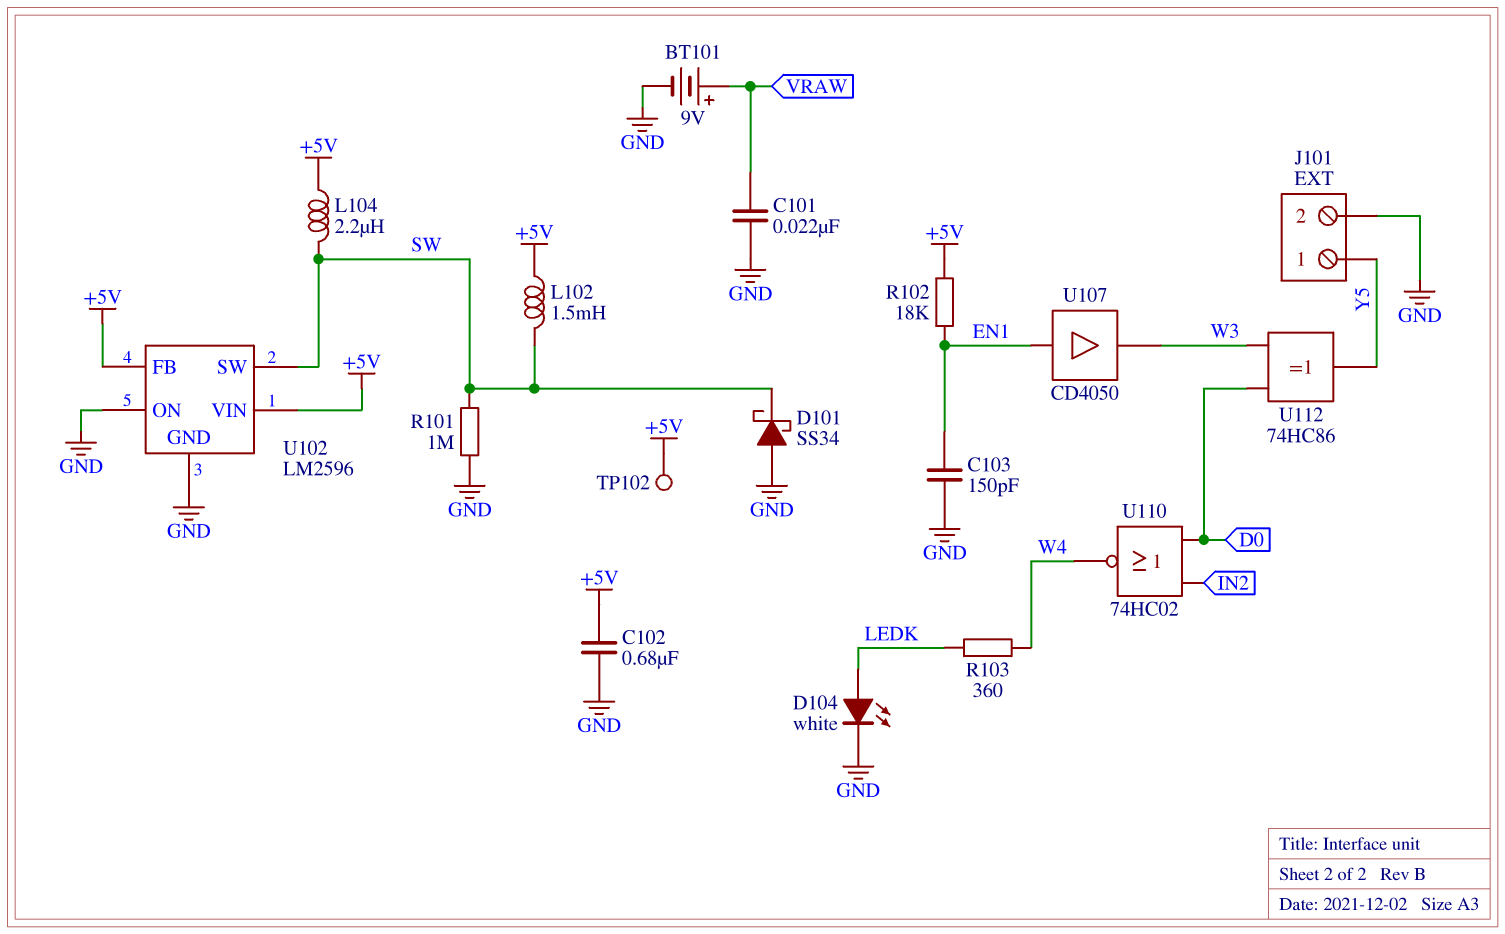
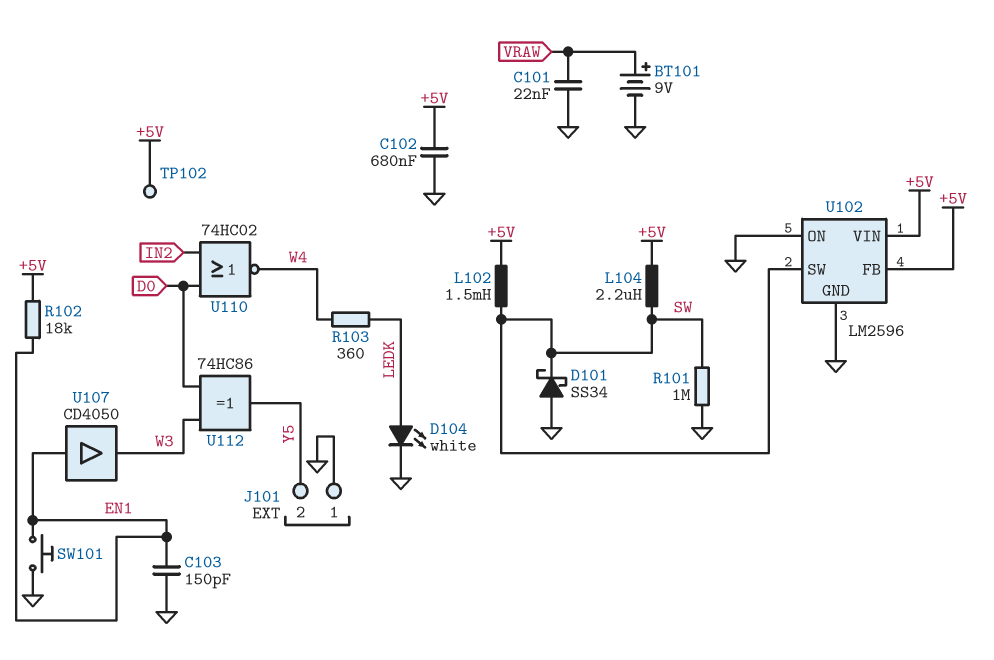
J101 pin 1: Y5 -> GND
J101 pin 2: GND -> Y5
SW101: none -> button (EN1, GND)

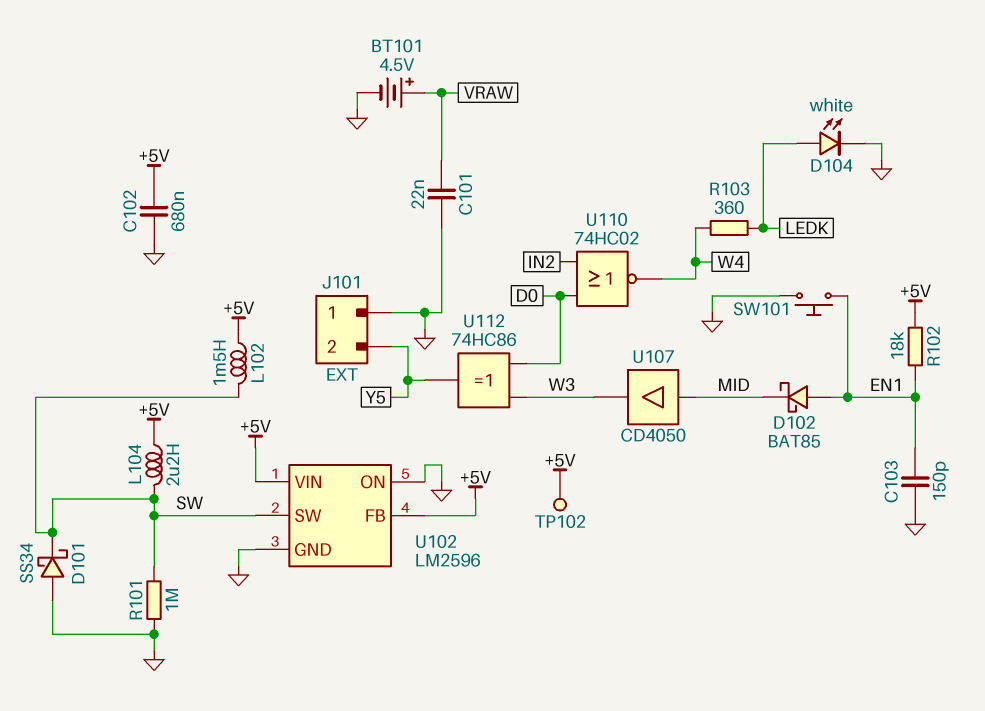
BT101: 9V (plus VRAW, minus GND) -> 4.5V (plus VRAW, minus GND)
D102: none -> schottky BAT85 (A EN1, K MID)
U107: buffer CD4050 (in EN1, out W3) -> buffer CD4050 (in MID, out W3)

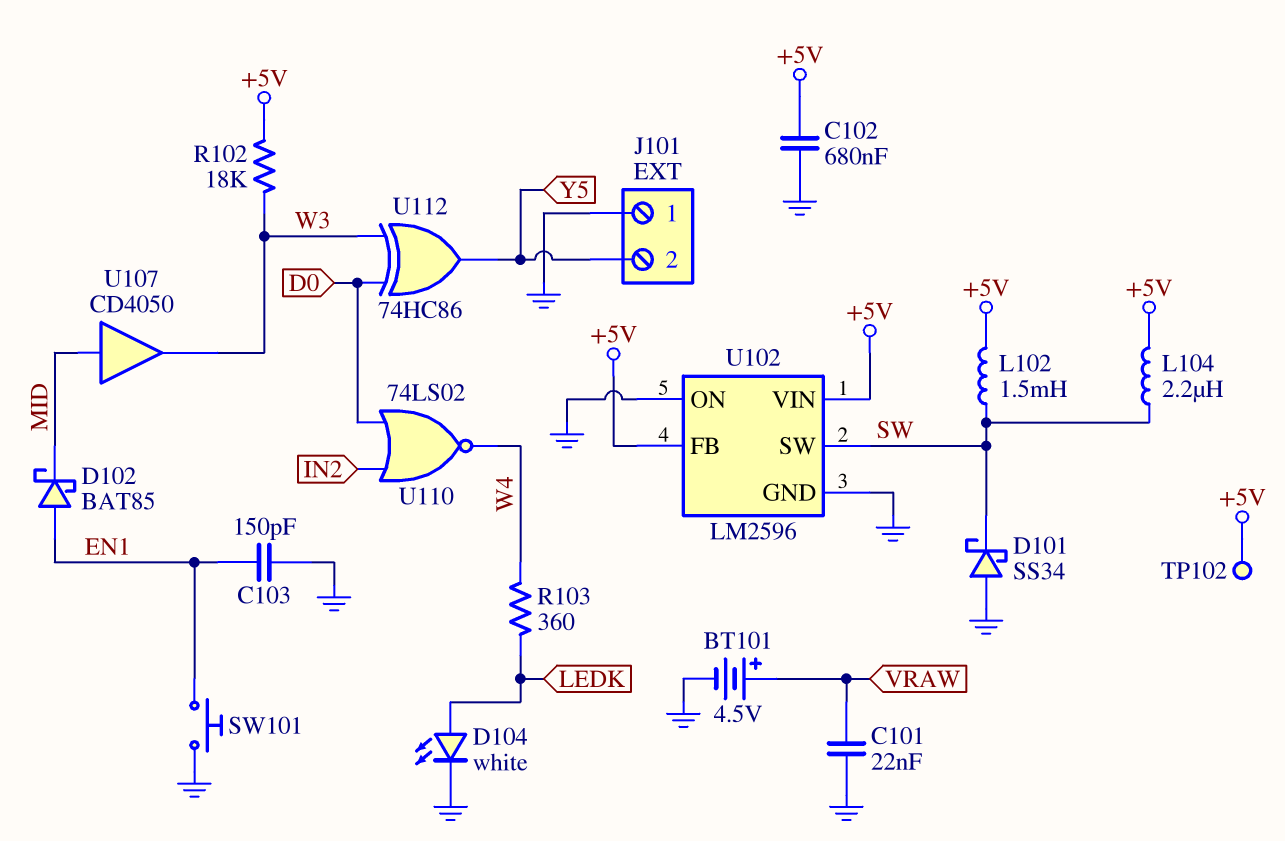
R101: 1M (GND, SW) -> none
R102: 18k (+5V, EN1) -> 18k (+5V, W3)
U110: NOR 74HC02 (in D0, in IN2, out W4) -> NOR 74LS02 (in D0, in IN2, out W4)

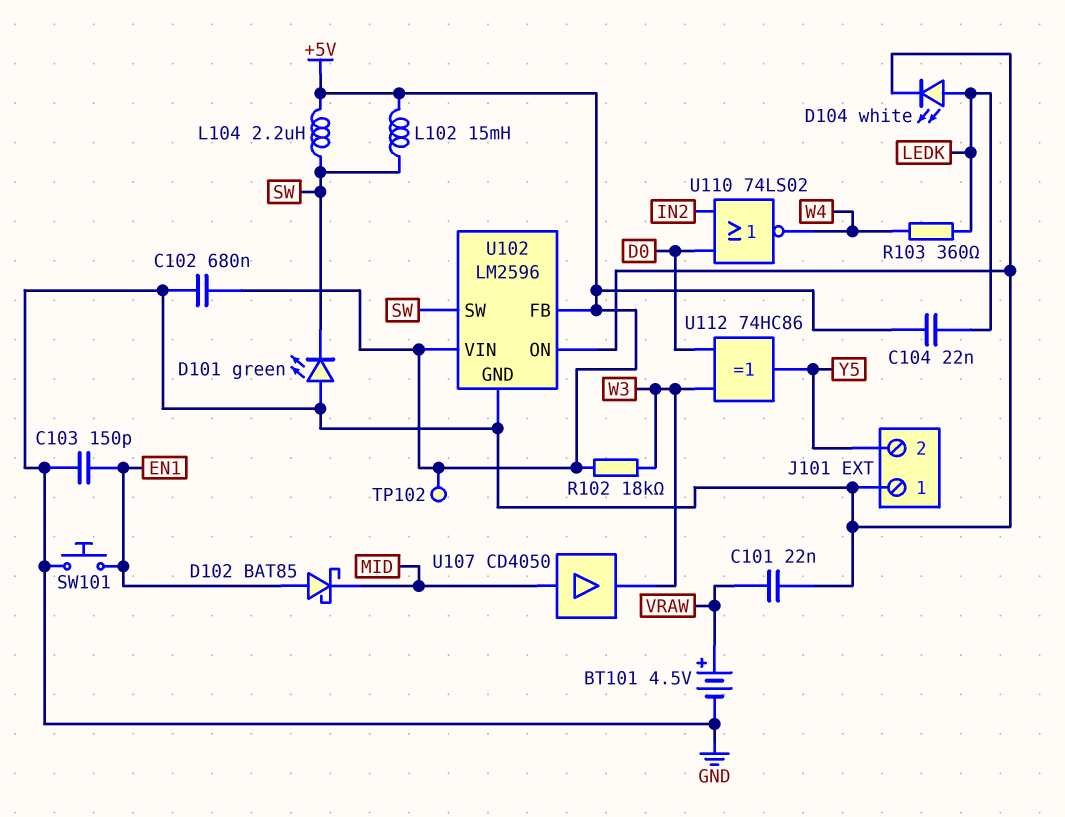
C104: none -> 22nF (+5V, LEDK)
D101: schottky SS34 (A GND, K SW) -> LED green (A GND, K SW)
L102: 1.5mH (+5V, SW) -> 15mH (+5V, SW)

